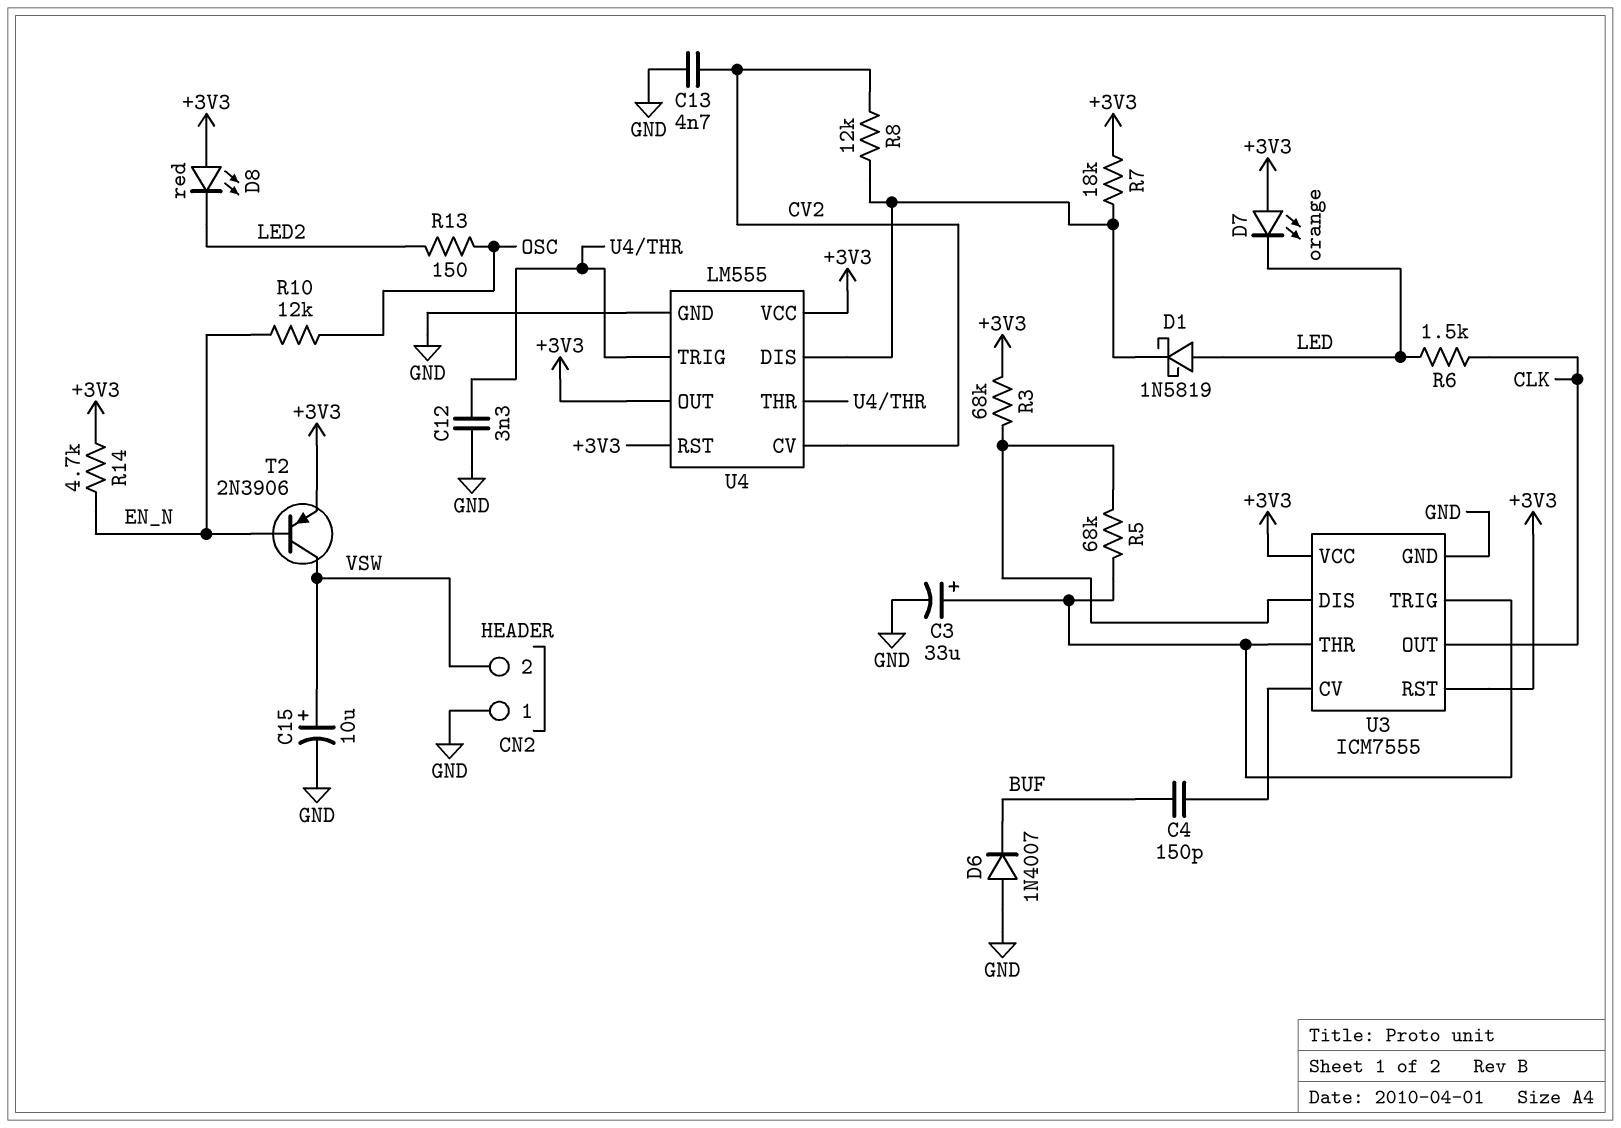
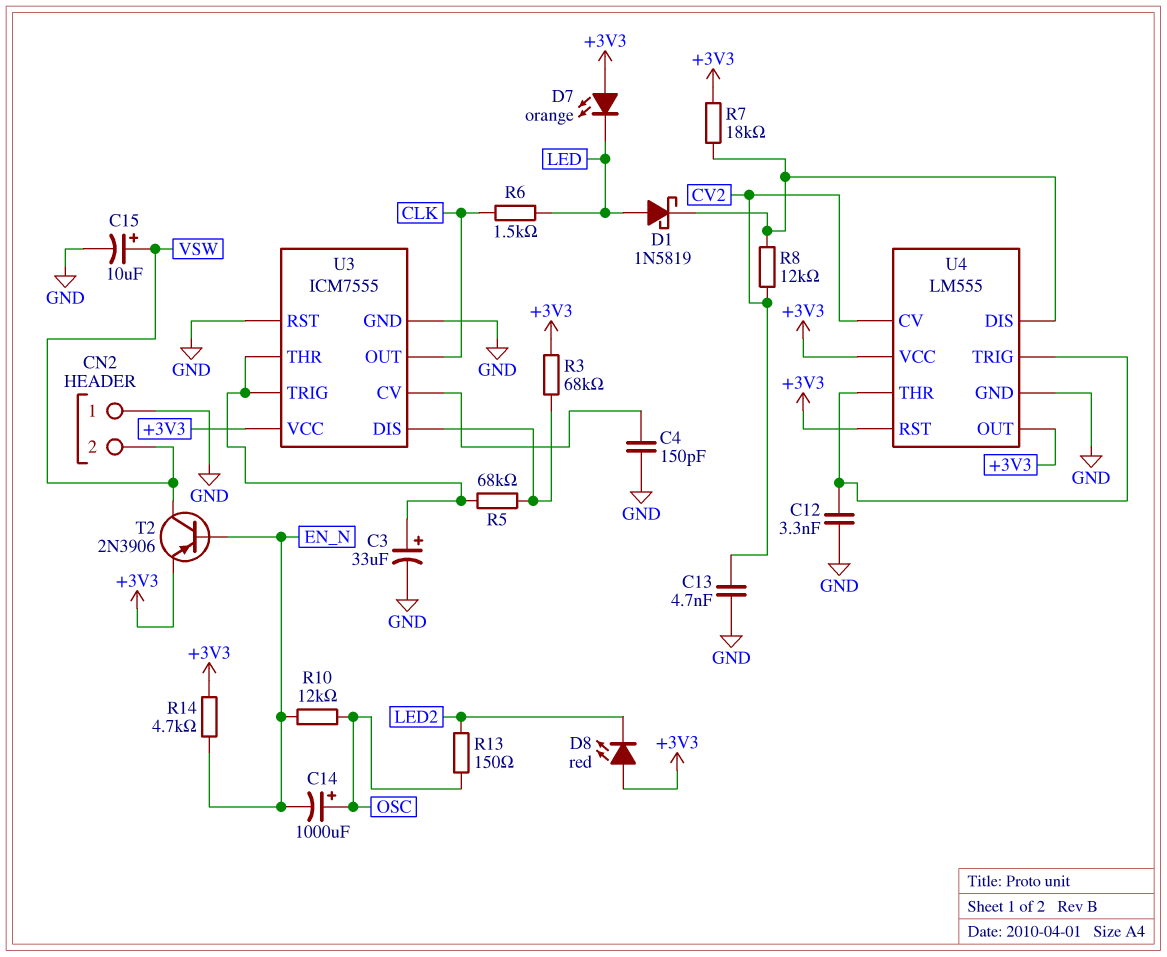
C4: 150pF (BUF, U3/CV) -> 150pF (GND, U3/CV)
C14: none -> 1000uF (plus OSC, minus EN_N)
D6: diode 1N4007 (A GND, K BUF) -> none
U3 pin RST: +3V3 -> GND

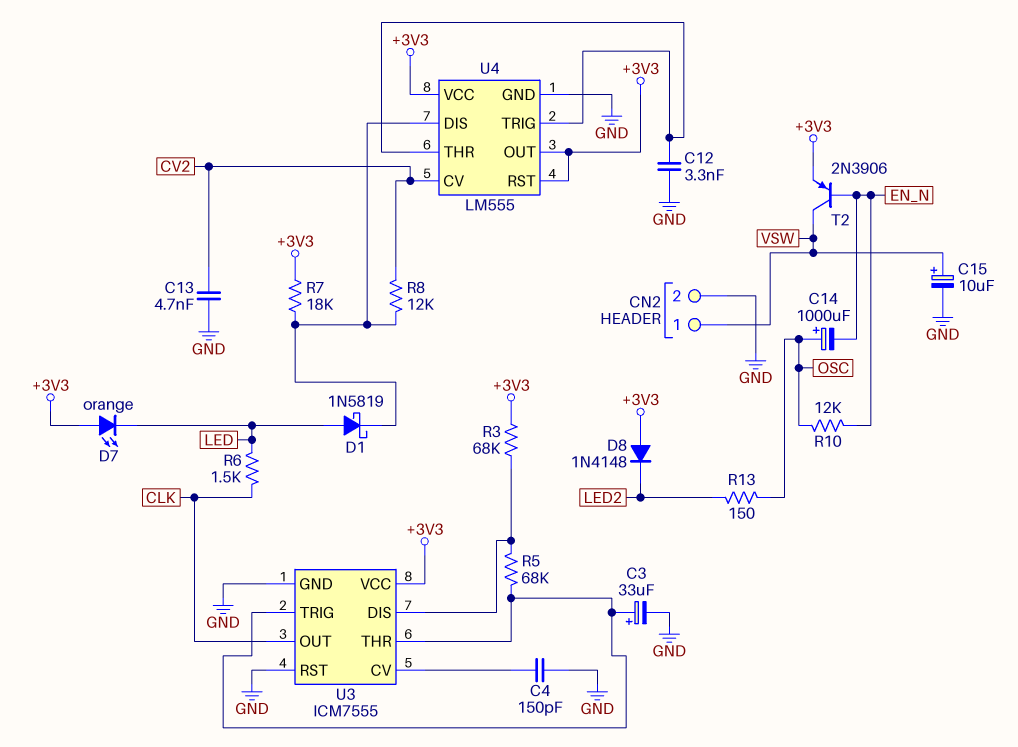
CN2 pin 1: GND -> VSW
CN2 pin 2: VSW -> GND
D8: LED red (A +3V3, K LED2) -> diode 1N4148 (A +3V3, K LED2)
R14: 4.7k (+3V3, EN_N) -> none

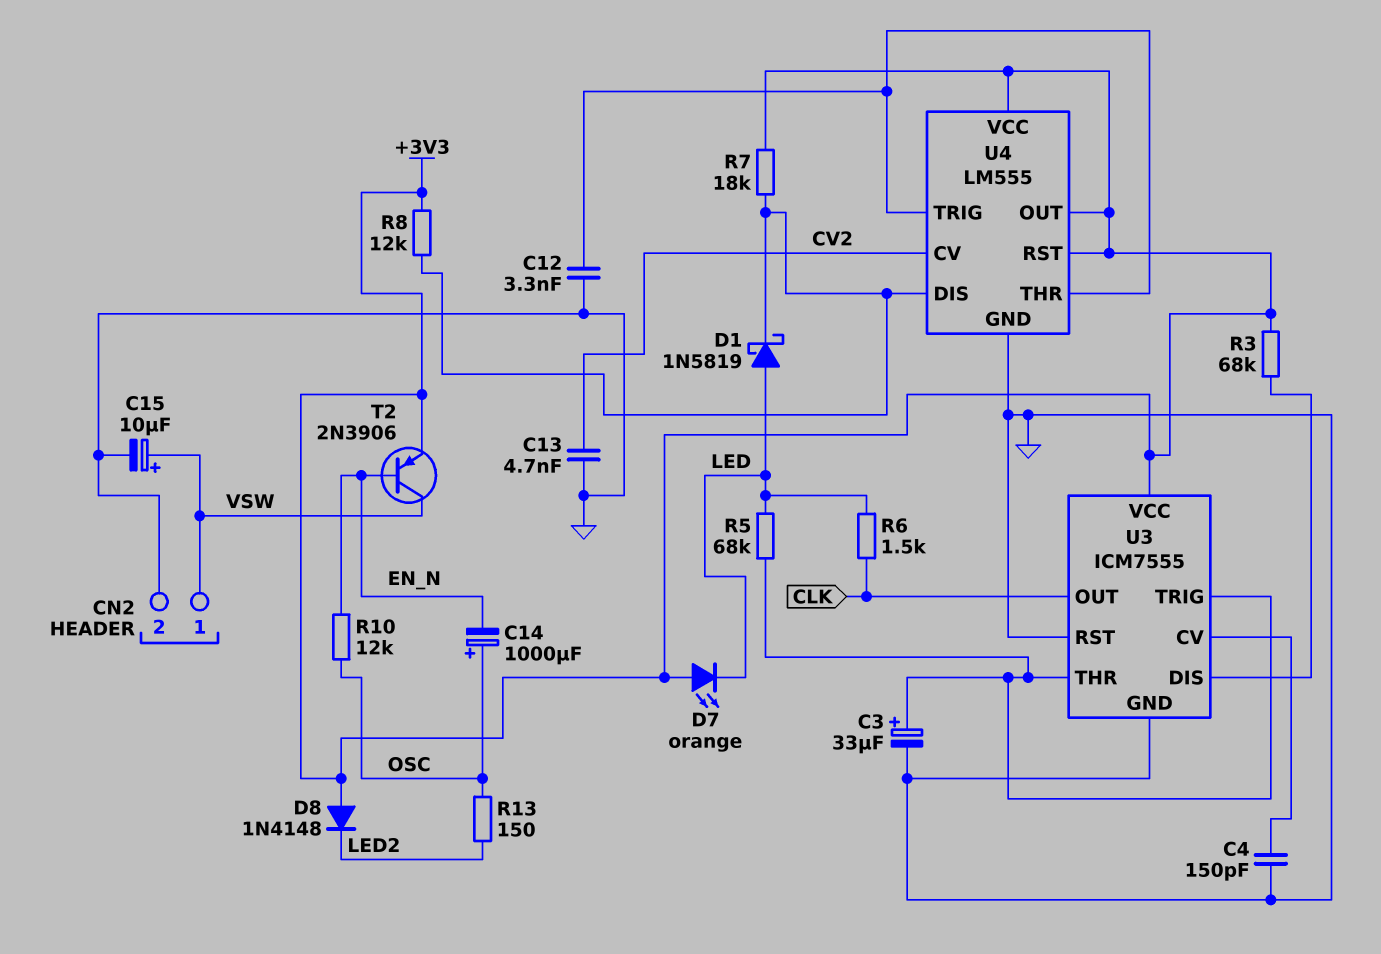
R5: 68k (U3/DIS, U3/THR) -> 68k (LED, U3/THR)
R8: 12k (CV2, U4/DIS) -> 12k (+3V3, U4/DIS)

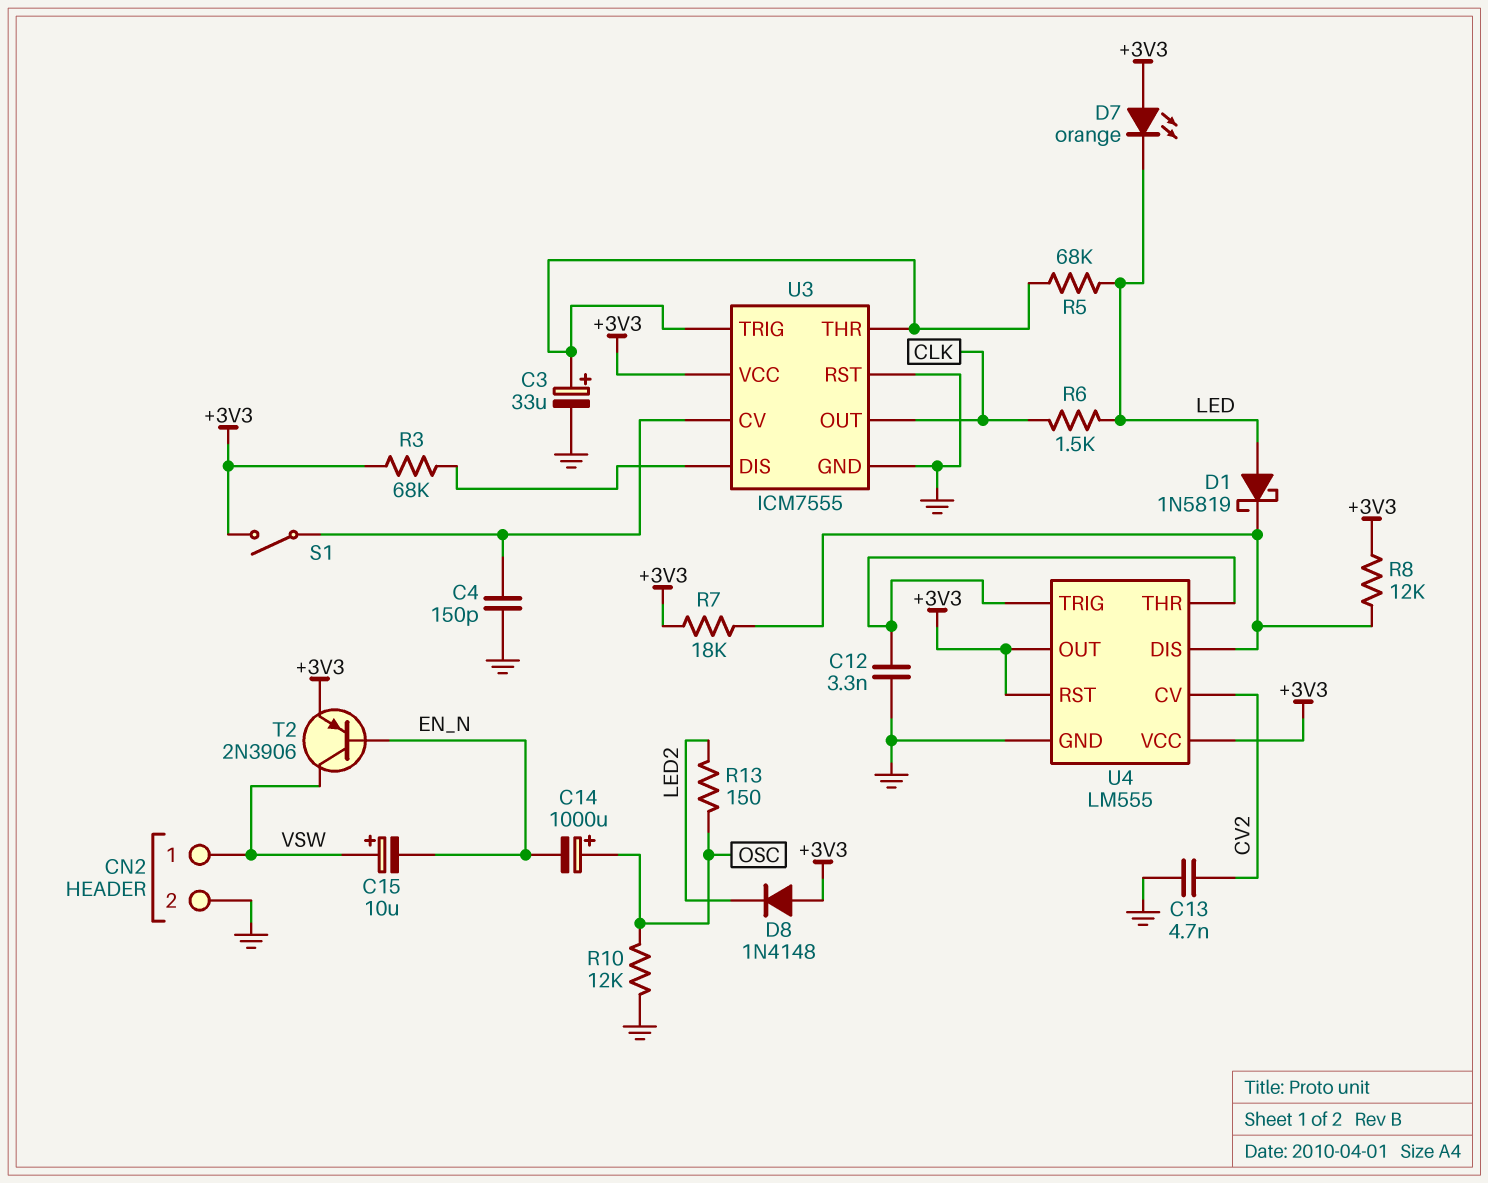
C15: 10uF (plus VSW, minus GND) -> 10uF (plus VSW, minus EN_N)
R10: 12k (EN_N, OSC) -> 12k (GND, OSC)
S1: none -> switch (+3V3, U3/CV)

